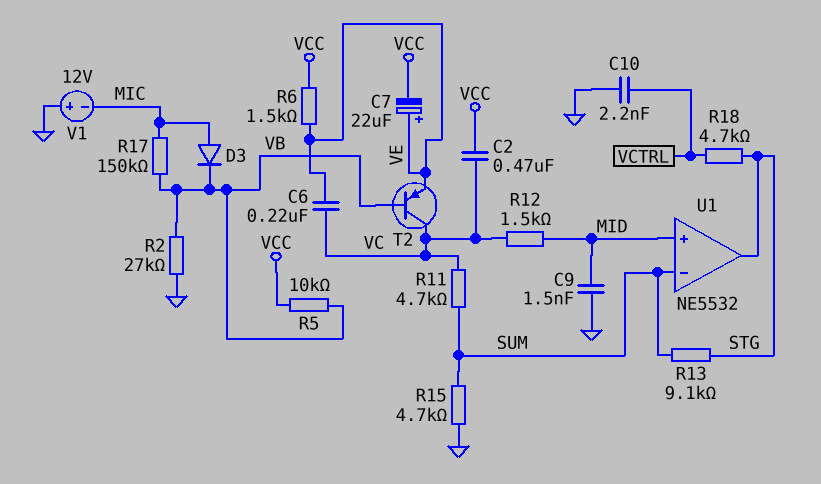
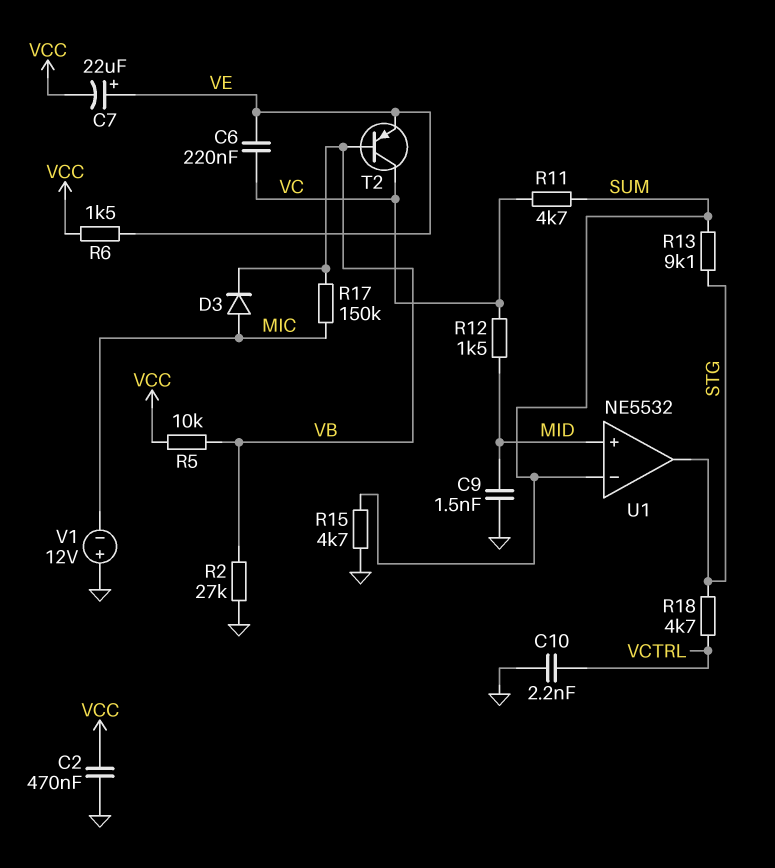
C2: 470nF (VC, VCC) -> 470nF (GND, VCC)

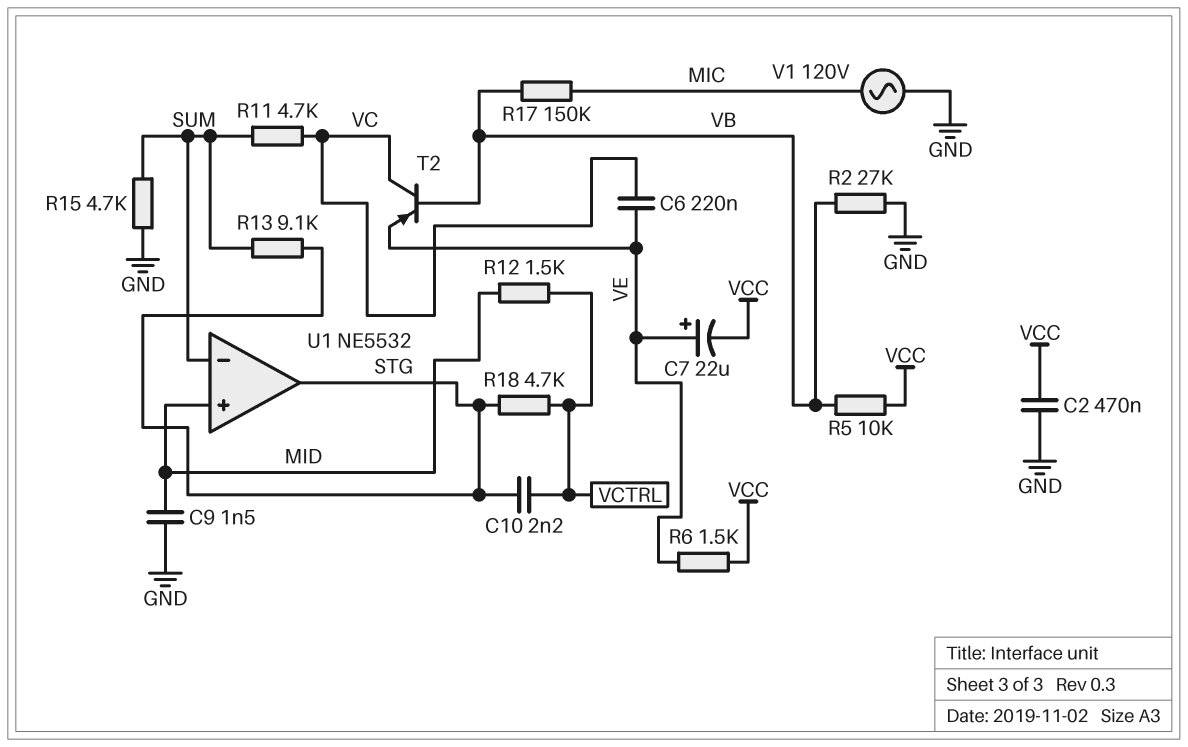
C10: 2.2nF (GND, VCTRL) -> 2.2nF (STG, VCTRL)
D3: diode (A MIC, K VB) -> none
R12: 1.5k (MID, VC) -> 1.5k (MID, VCTRL)
V1: 12V (plus GND, minus MIC) -> AC 120V (GND, MIC)

